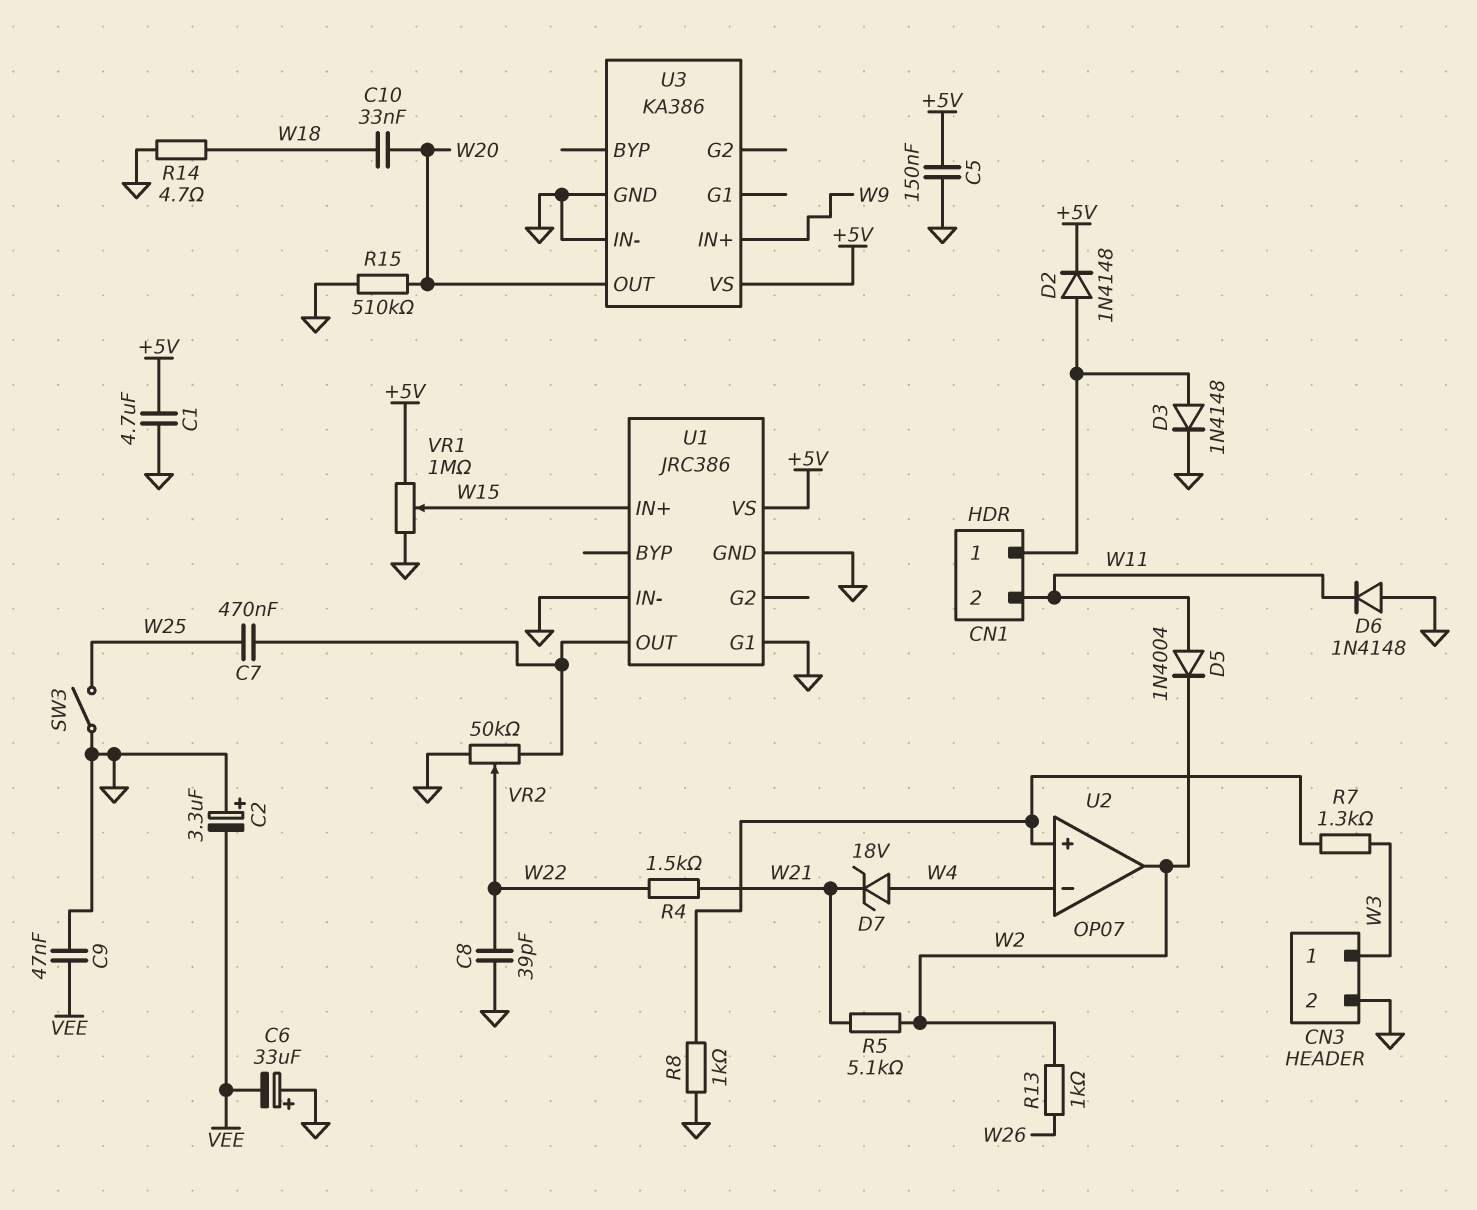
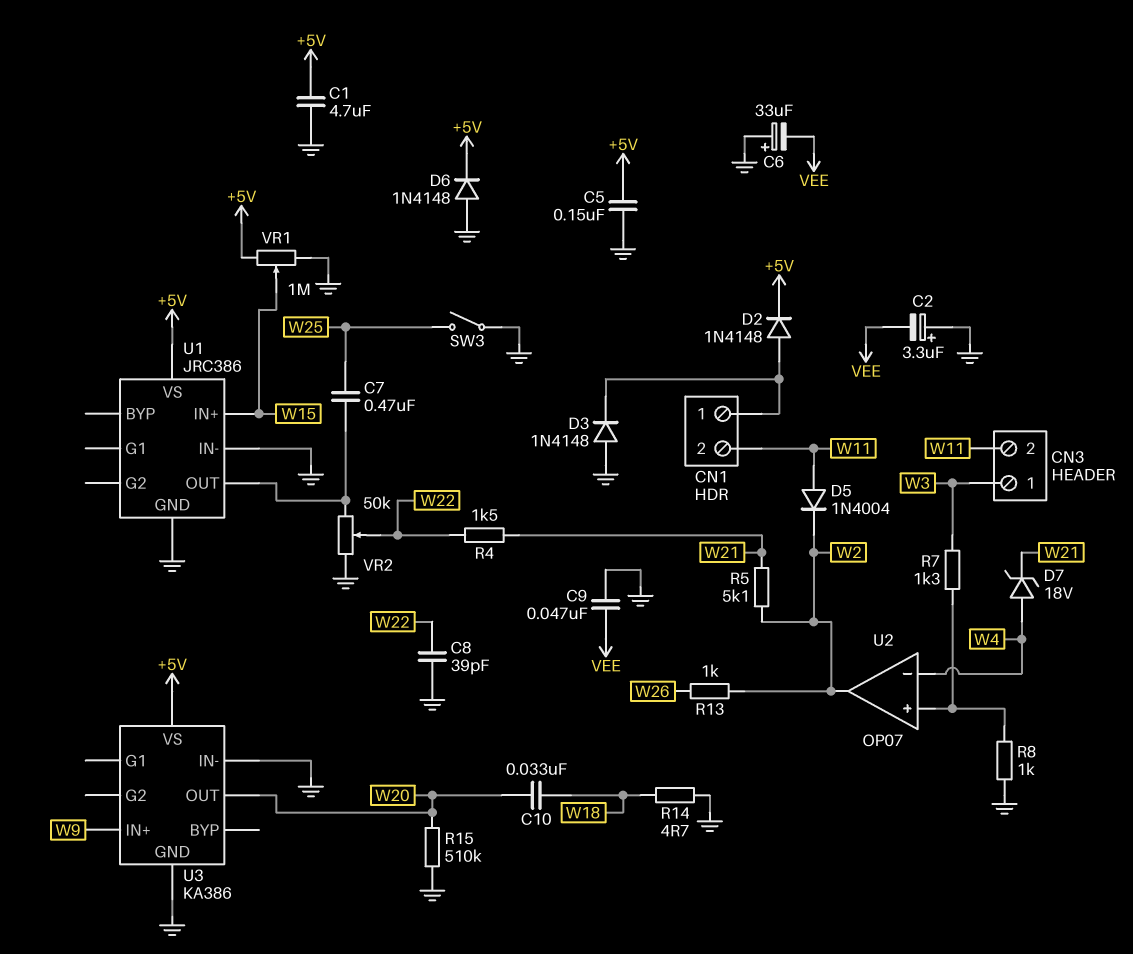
CN3 pin 2: GND -> W11
D3: diode 1N4148 (A CN1/1, K GND) -> diode 1N4148 (A GND, K CN1/1)
D6: diode 1N4148 (A GND, K W11) -> diode 1N4148 (A GND, K +5V)
U1 pin G1: GND -> none

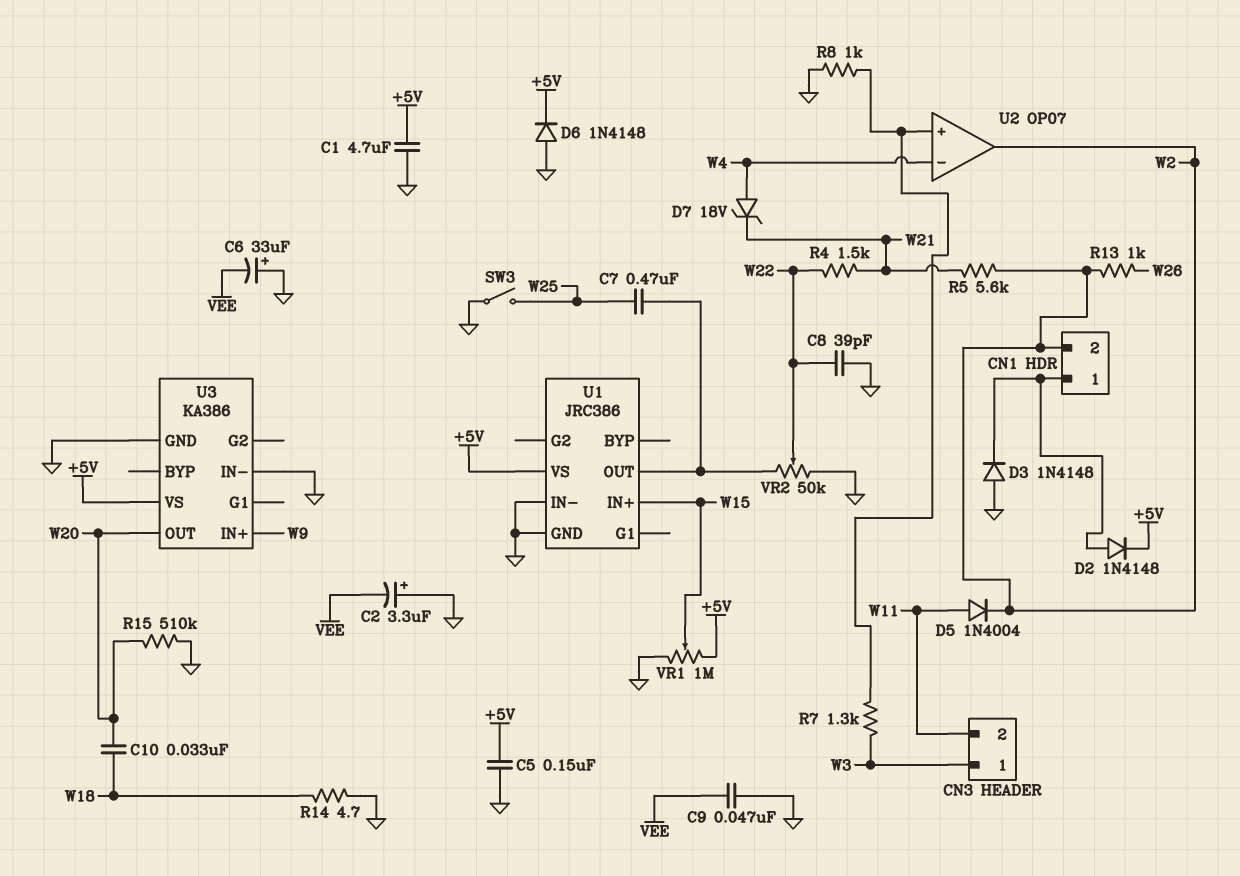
CN1 pin 2: W11 -> W2
R5: 5.1k (W2, W21) -> 5.6k (W2, W21)

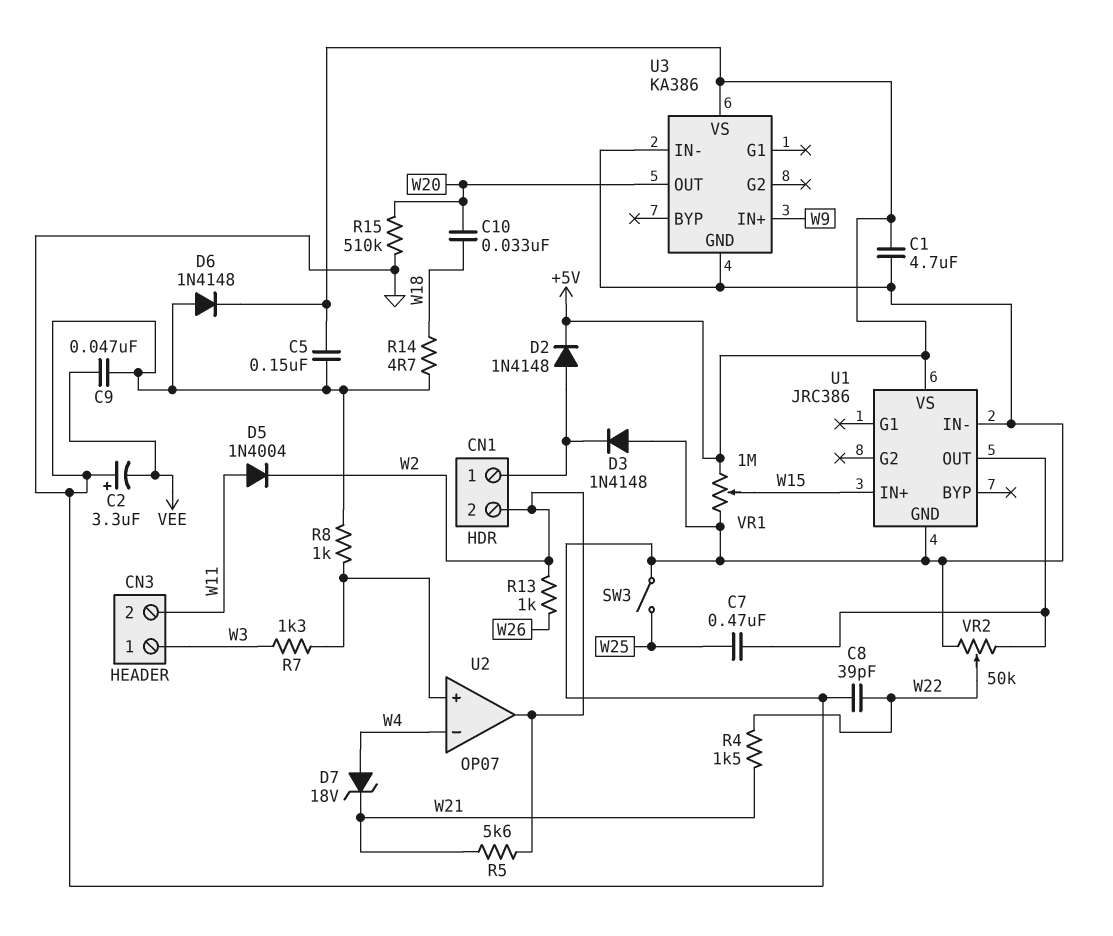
C6: 33uF (plus GND, minus VEE) -> none

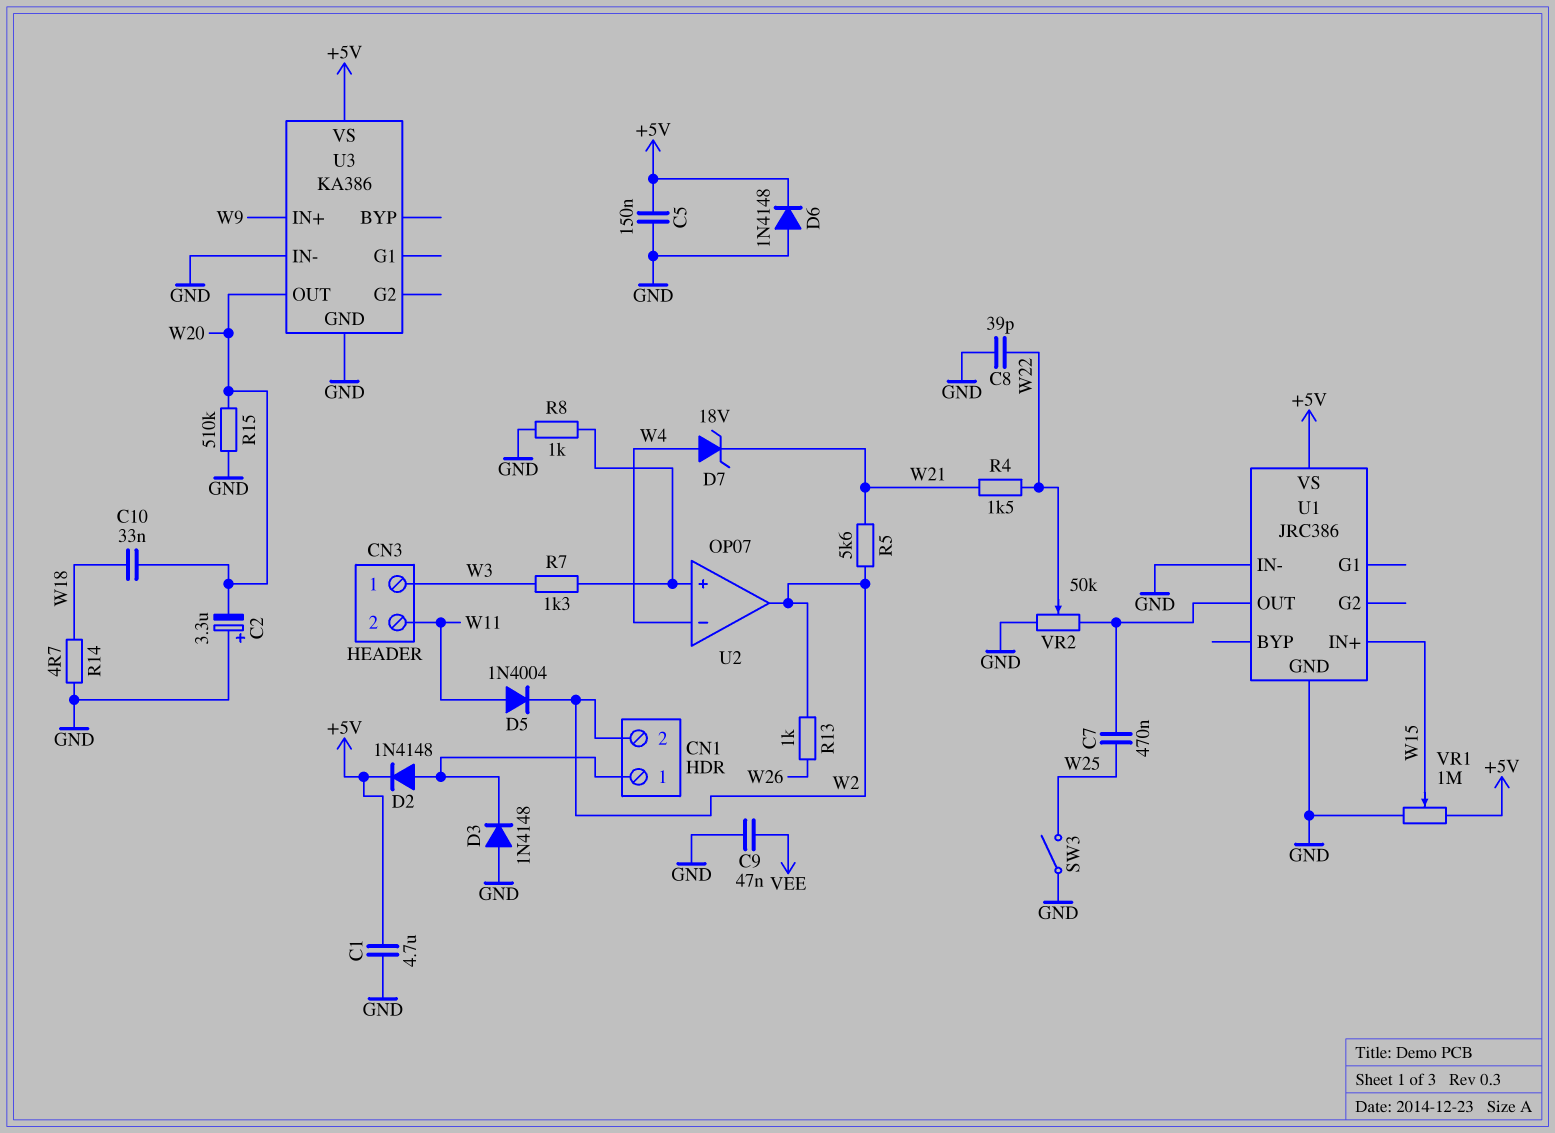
C2: 3.3uF (plus GND, minus VEE) -> 3.3uF (plus GND, minus W20)

